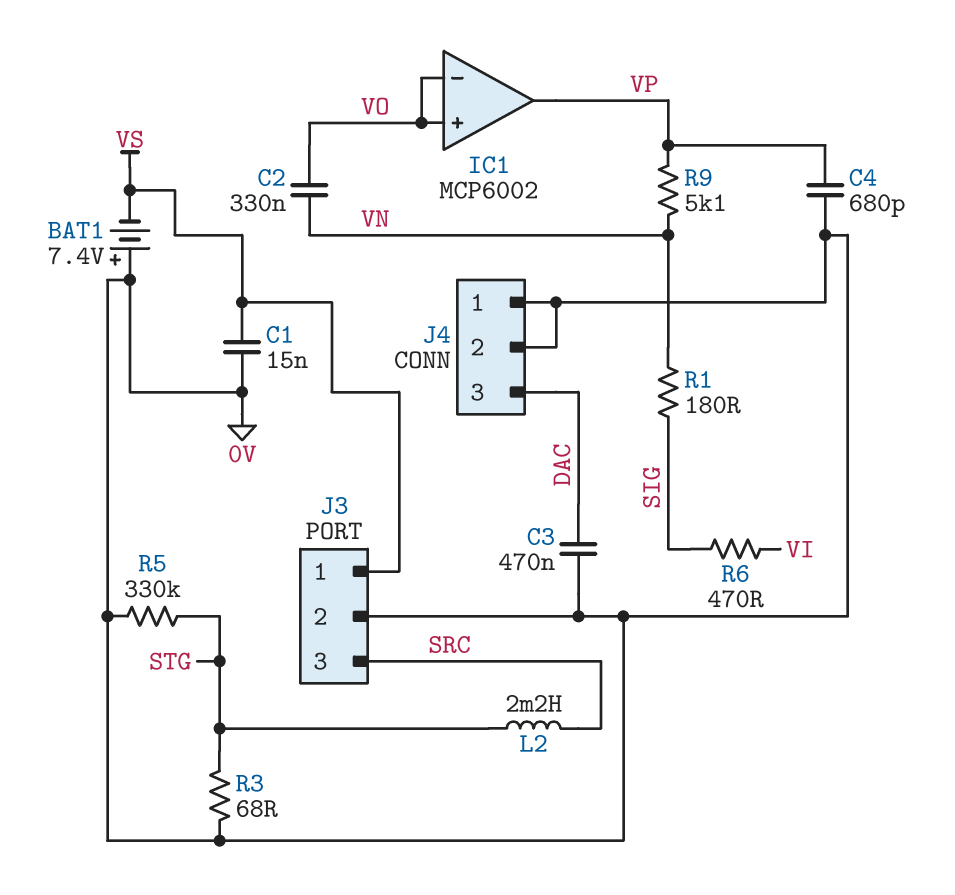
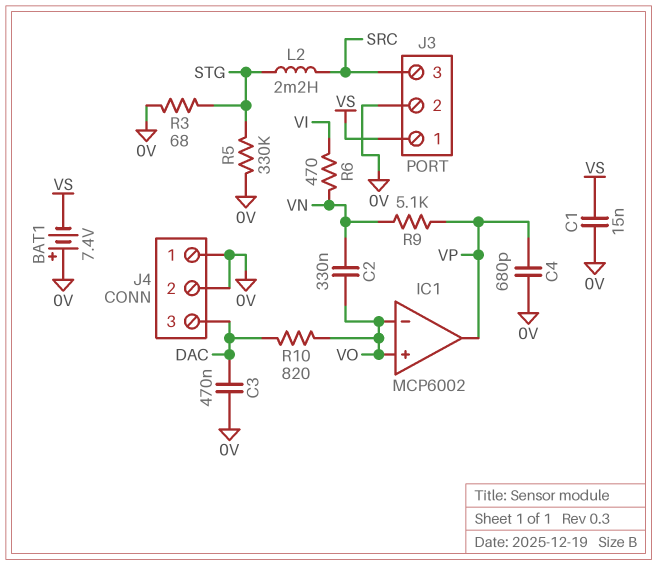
R1: 180 (SIG, VN) -> none
R6: 470 (SIG, VI) -> 470 (VI, VN)
R10: none -> 820 (DAC, VO)

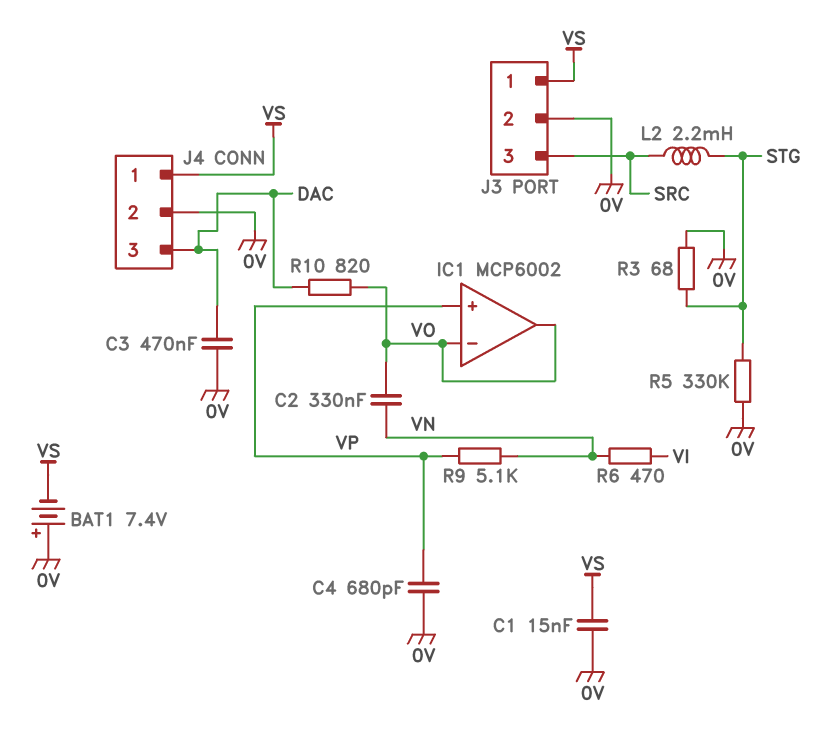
IC1 pin in+: VO -> VP
IC1 pin out: VP -> VO
J4 pin 1: 0V -> VS

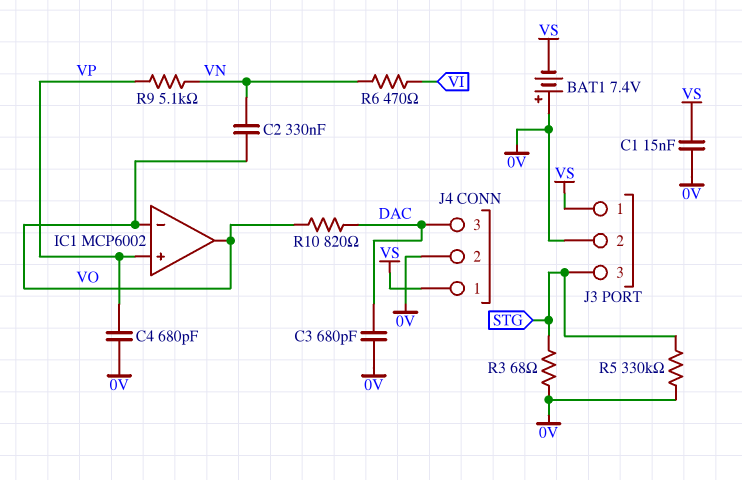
C3: 470nF (0V, DAC) -> 680pF (0V, DAC)
J3 pin 3: SRC -> STG
L2: 2.2mH (SRC, STG) -> none

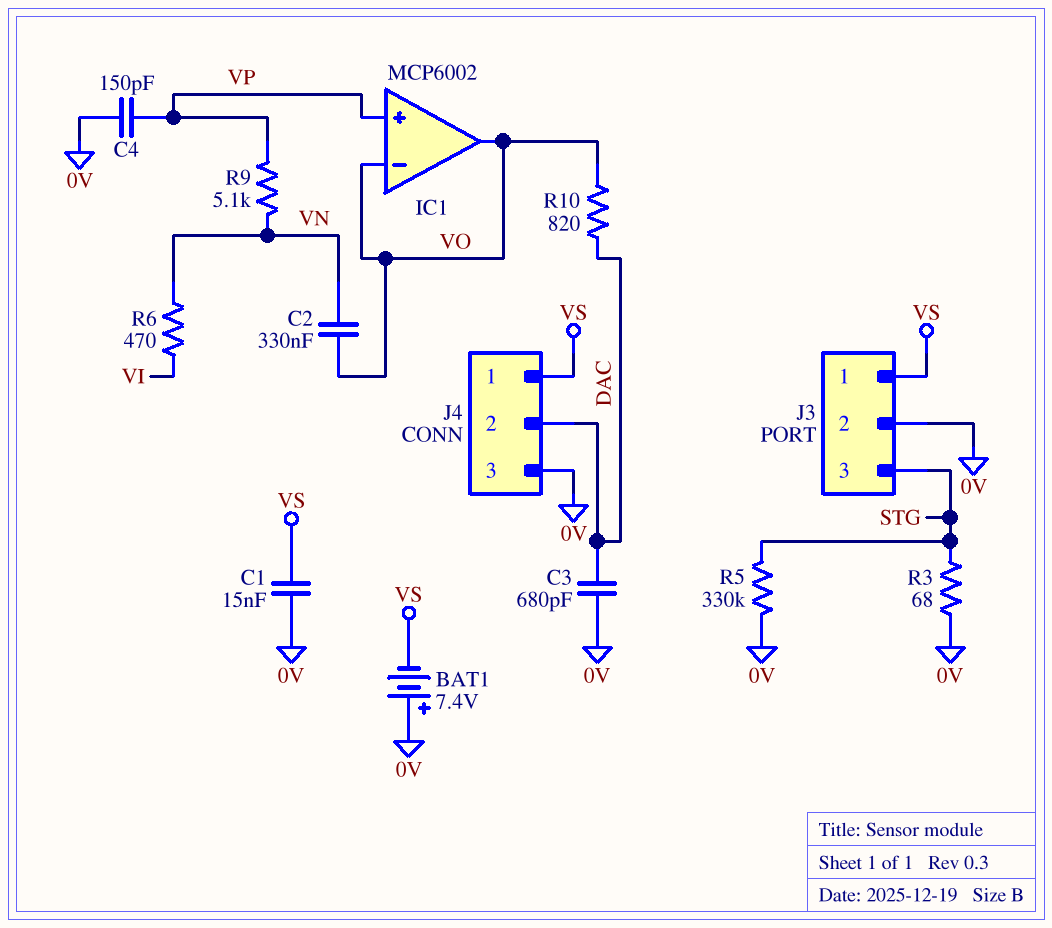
C4: 680pF (0V, VP) -> 150pF (0V, VP)
J4 pin 2: 0V -> DAC
J4 pin 3: DAC -> 0V

